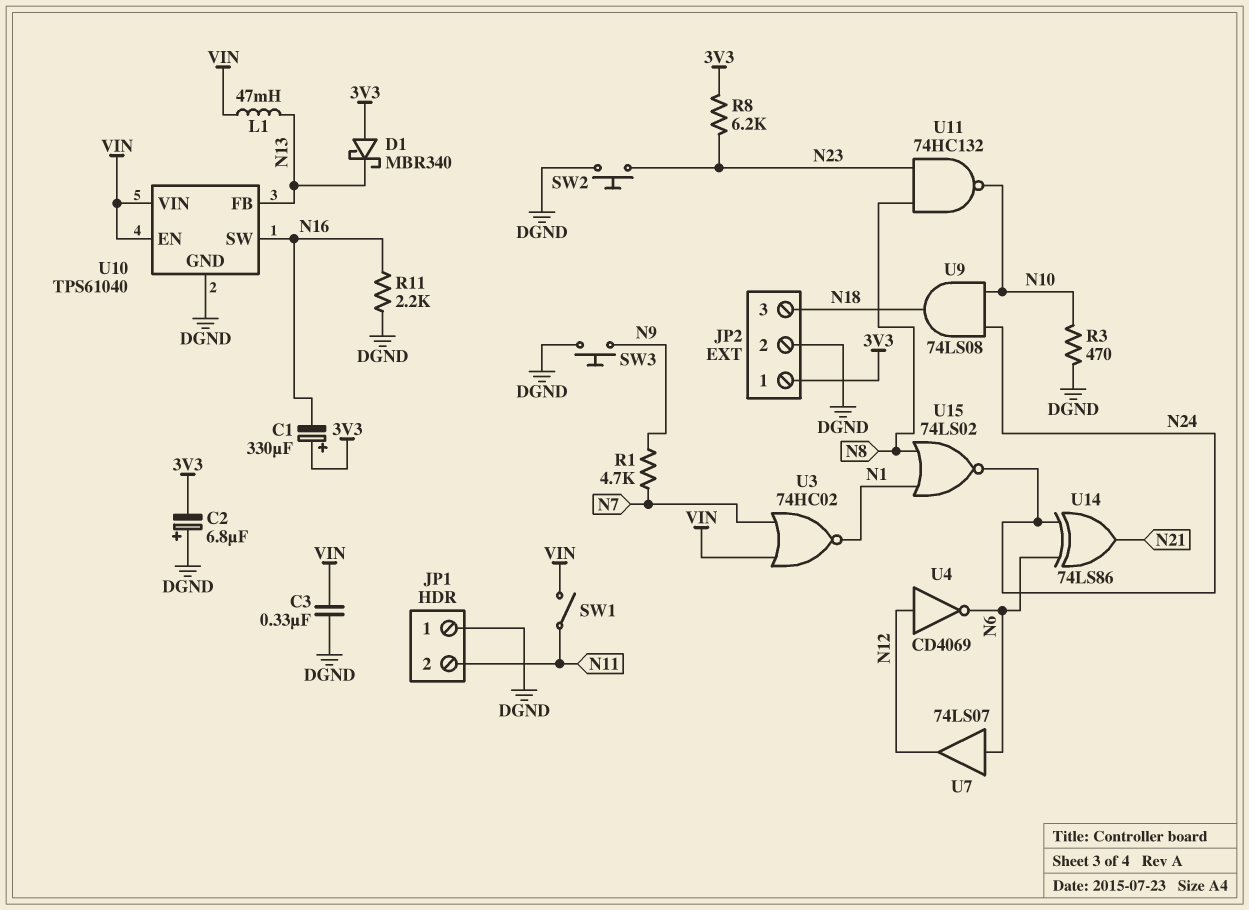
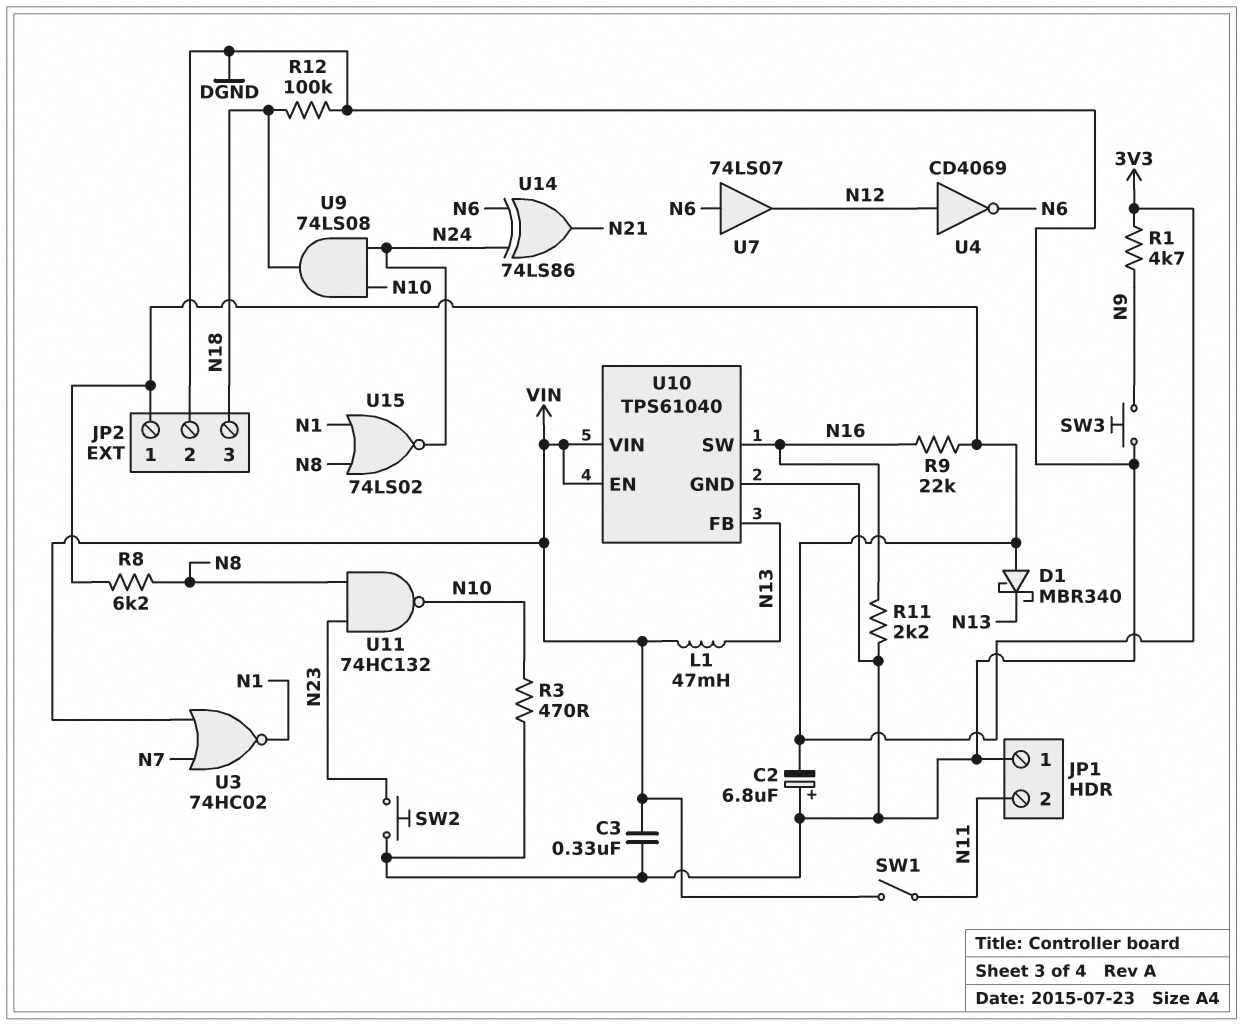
C1: 330uF (plus 3V3, minus N16) -> none
R1: 4.7k (N7, N9) -> 4.7k (3V3, N9)
R8: 6.2k (3V3, N23) -> 6.2k (3V3, N8)
R9: none -> 22k (3V3, N16)
R12: none -> 100k (DGND, N18)

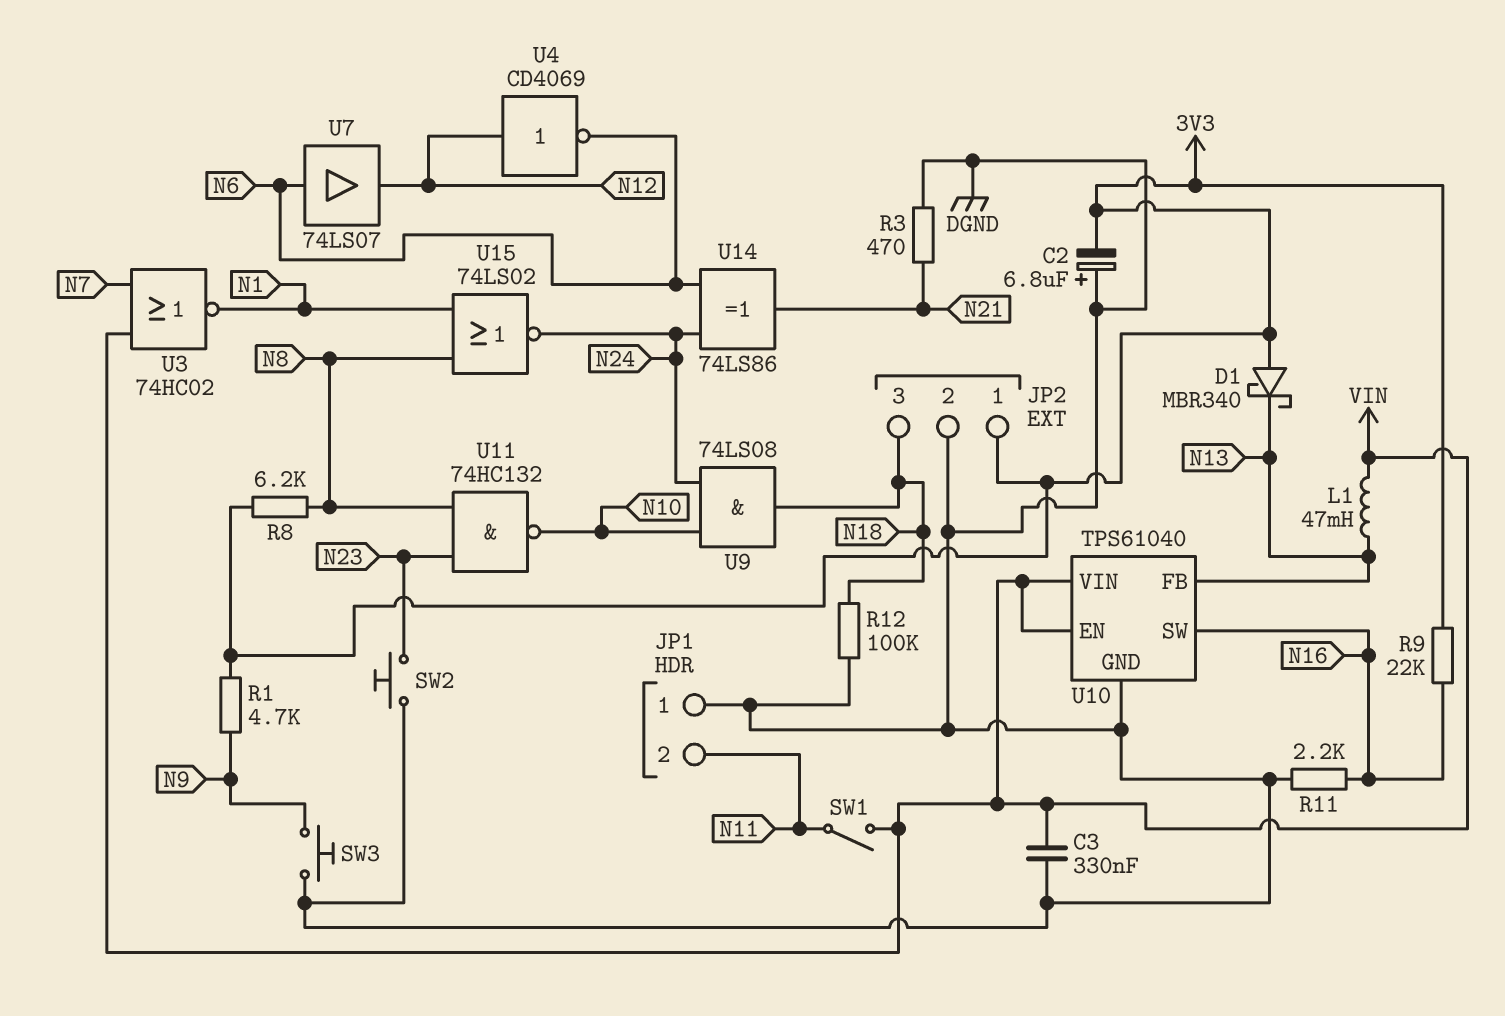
R3: 470 (DGND, N10) -> 470 (DGND, N21)

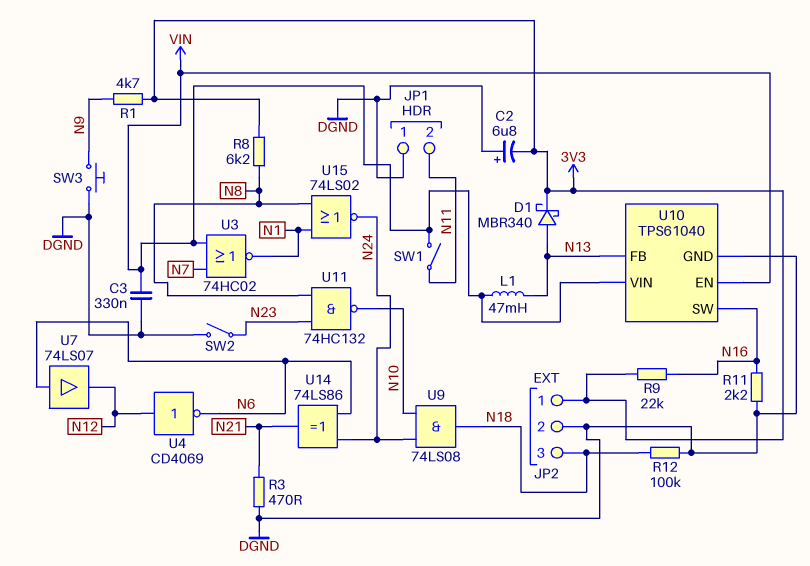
D1: schottky MBR340 (A 3V3, K N13) -> schottky MBR340 (A N13, K 3V3)
SW2: button (DGND, N23) -> switch (DGND, N23)

